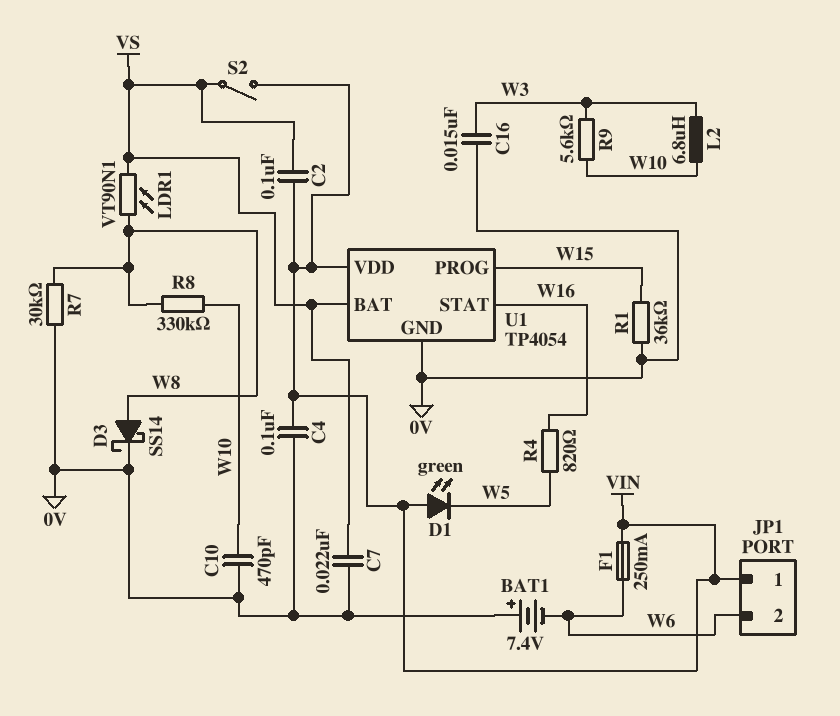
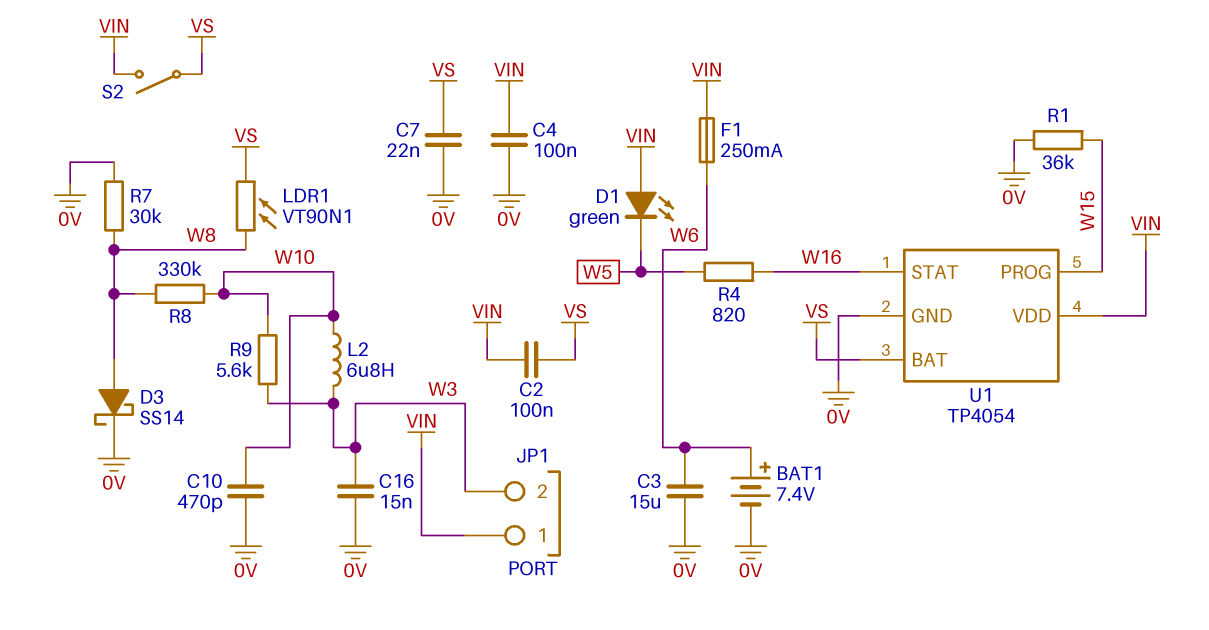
BAT1: 7.4V (plus 0V, minus W6) -> 7.4V (plus W6, minus 0V)
C3: none -> 15uF (0V, W6)
JP1 pin 2: W6 -> W3

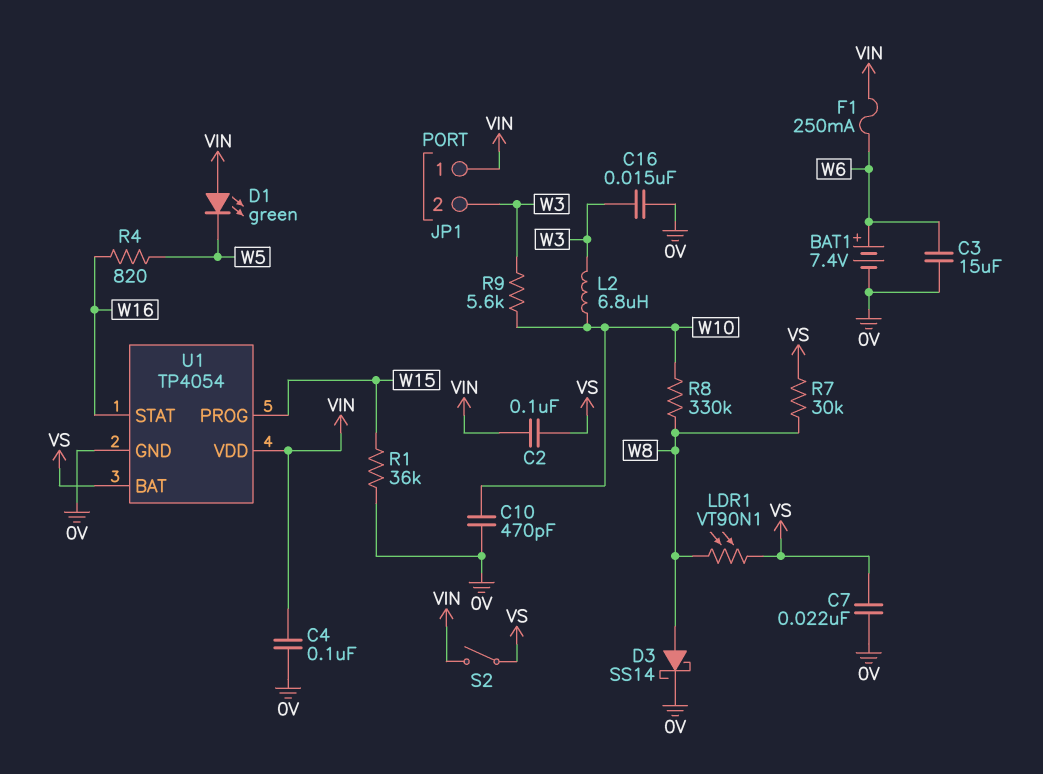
R7: 30k (0V, W8) -> 30k (VS, W8)

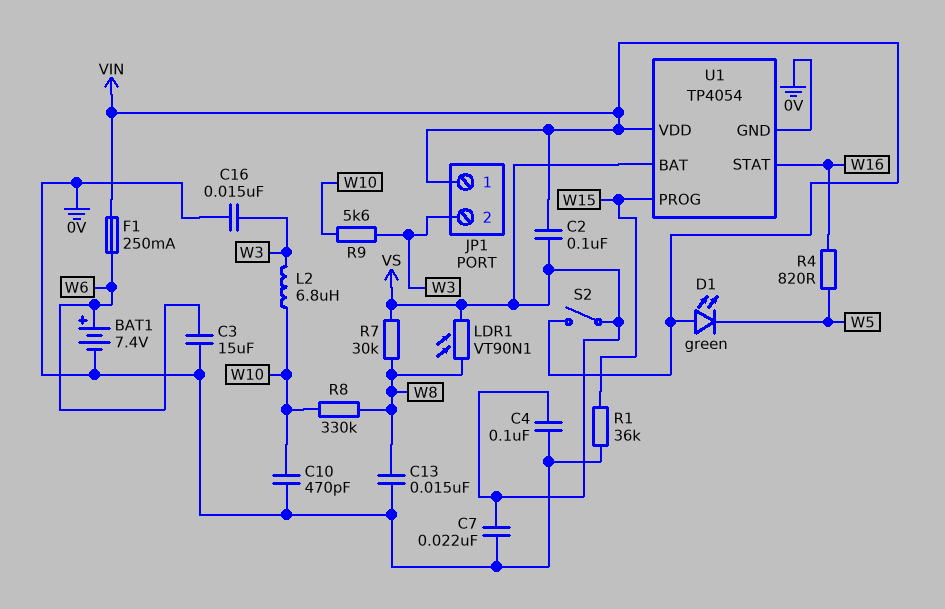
C4: 100nF (0V, VIN) -> 100nF (0V, VS)
C13: none -> 15nF (0V, W8)
D3: schottky SS14 (A W8, K 0V) -> none

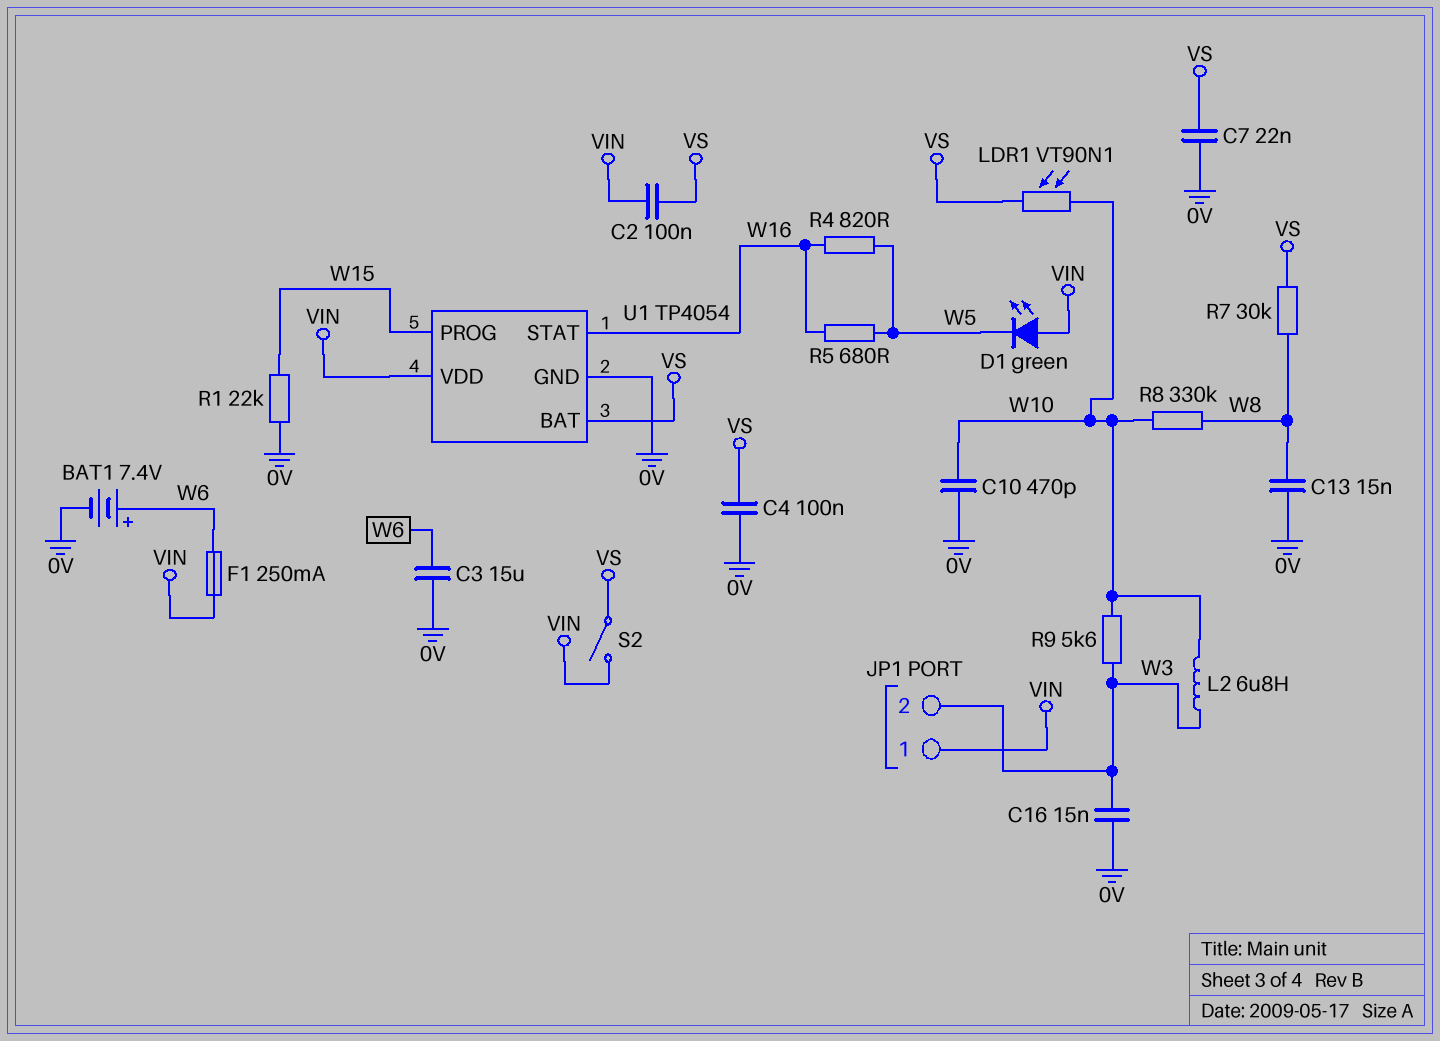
LDR1: VT90N1 (VS, W8) -> VT90N1 (VS, W10)
R1: 36k (0V, W15) -> 22k (0V, W15)
R5: none -> 680 (W5, W16)

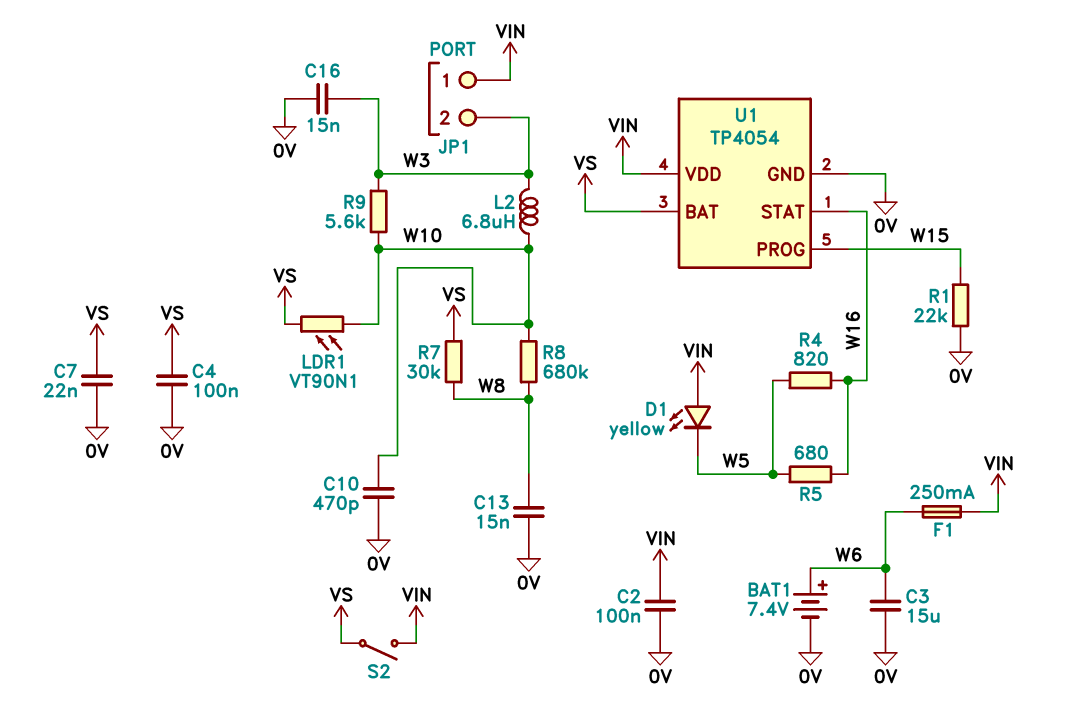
C2: 100nF (VIN, VS) -> 100nF (0V, VIN)
D1: LED green (A VIN, K W5) -> LED yellow (A VIN, K W5)
R8: 330k (W8, W10) -> 680k (W8, W10)

